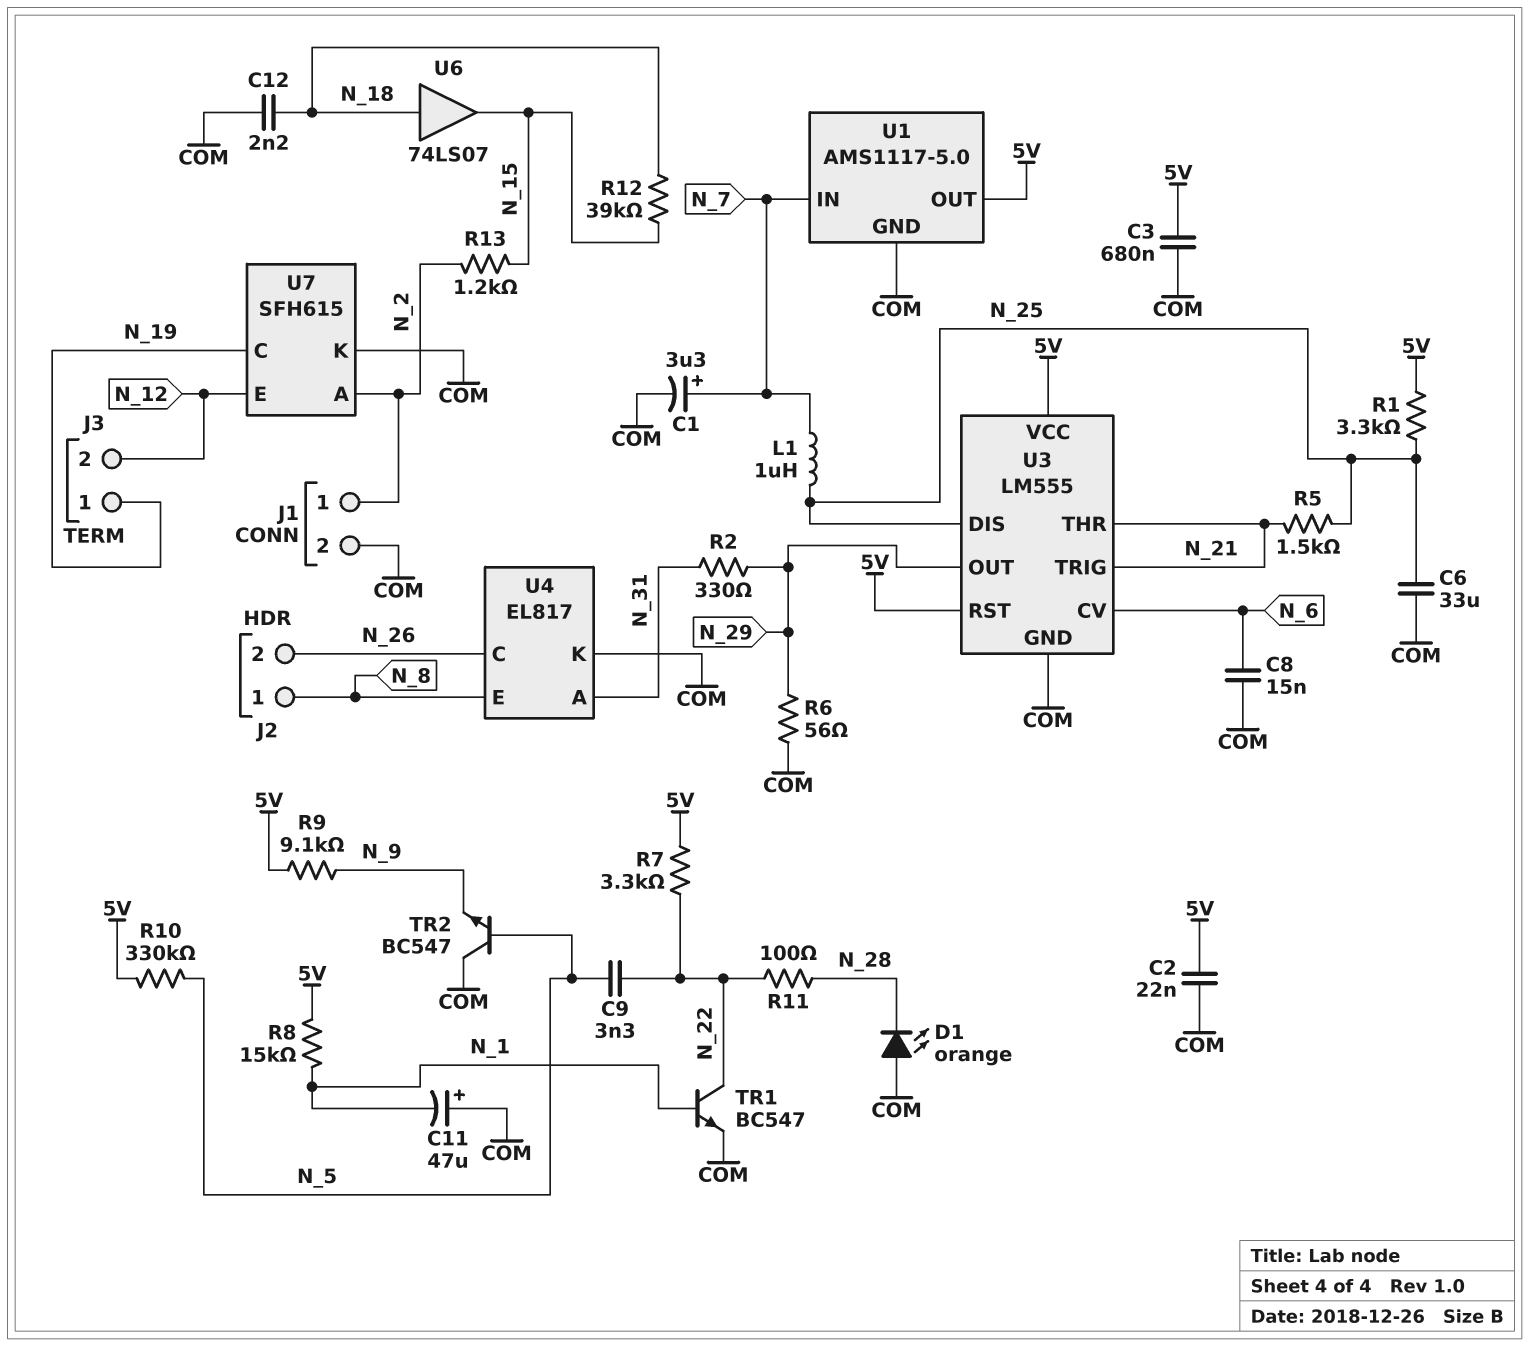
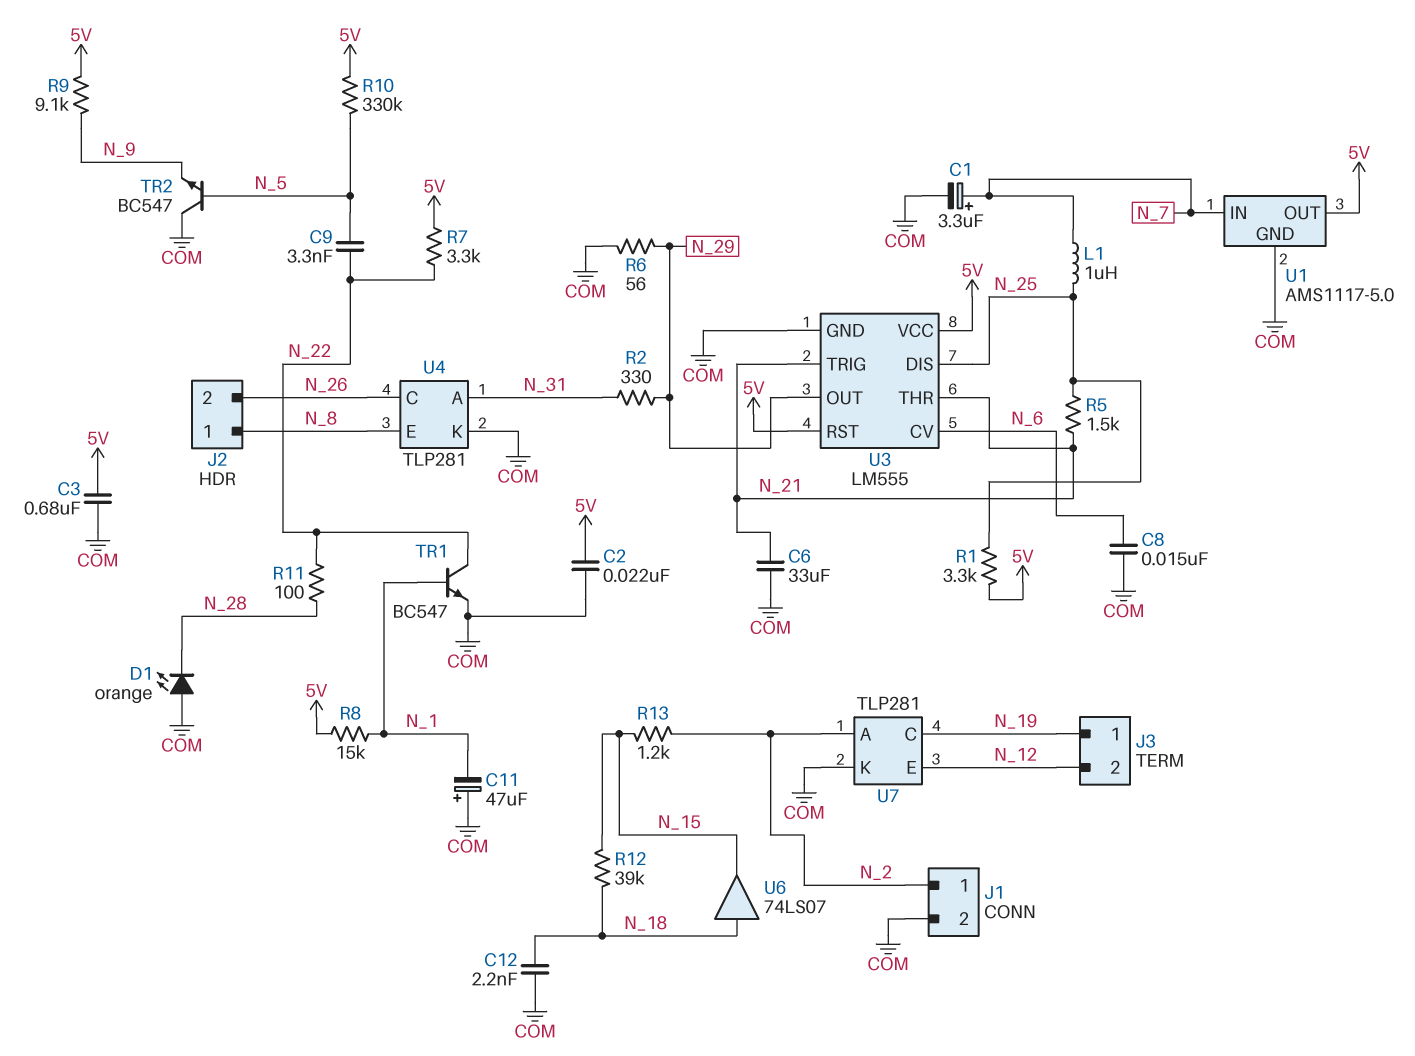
C6: 33uF (COM, N_25) -> 33uF (COM, N_21)
U4: EL817 -> TLP281
U7: SFH615 -> TLP281

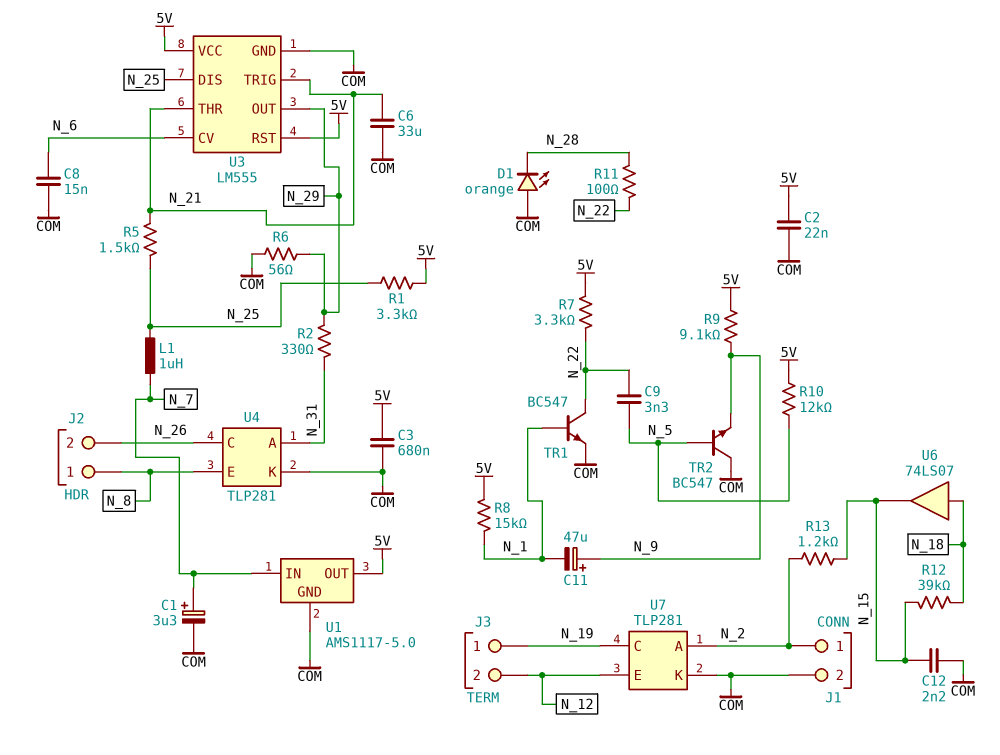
C11: 47uF (plus COM, minus N_1) -> 47uF (plus N_9, minus N_1)
C12: 2.2nF (COM, N_18) -> 2.2nF (COM, N_15)
R10: 330k (5V, N_5) -> 12k (5V, N_5)

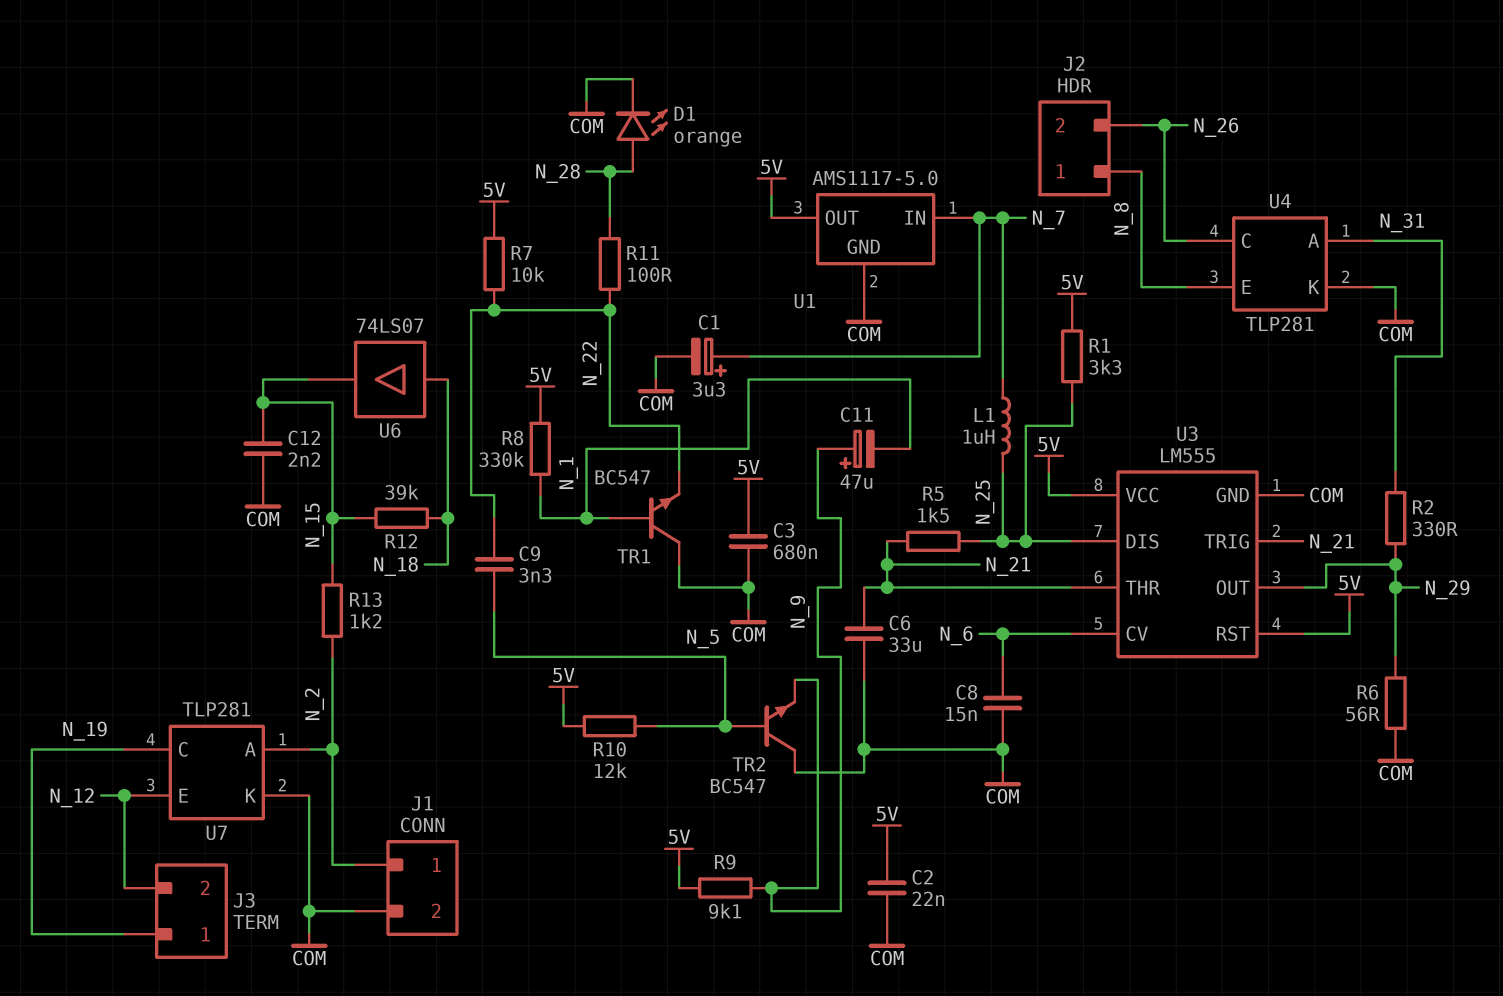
D1: LED orange (A COM, K N_28) -> LED orange (A N_28, K COM)
R7: 3.3k (5V, N_22) -> 10k (5V, N_22)
R8: 15k (5V, N_1) -> 330k (5V, N_1)
TR1: NPN BC547 (B N_1, C N_22, E COM) -> NPN BC547 (B N_1, C COM, E N_22)

